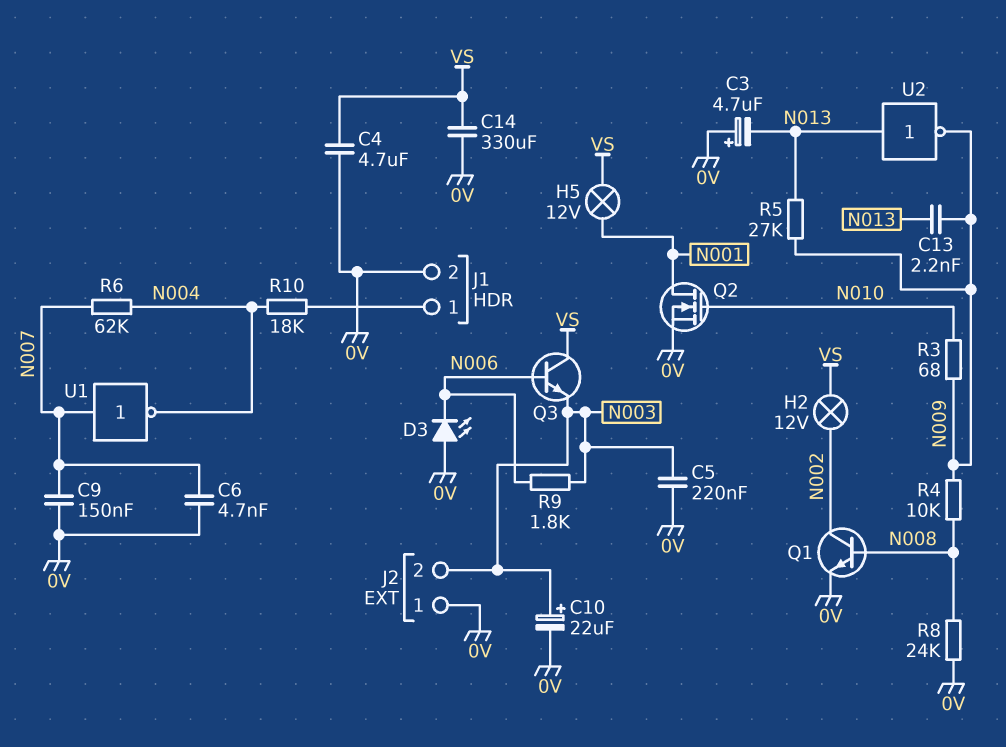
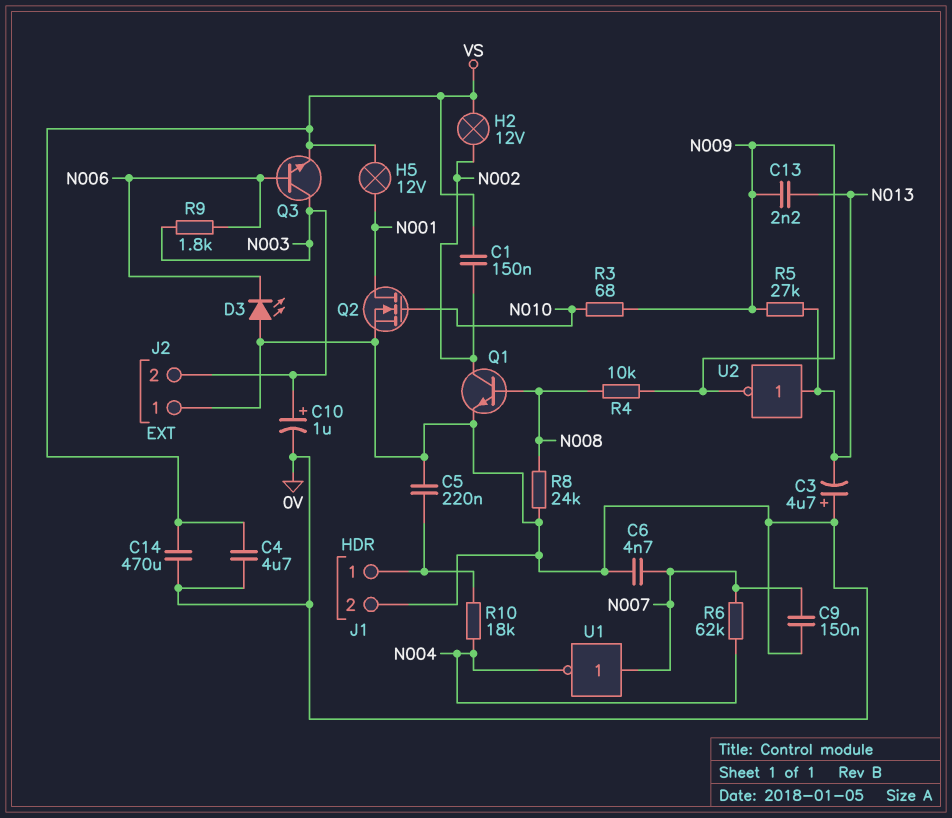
C1: none -> 150nF (N002, VS)
C5: 220nF (0V, N003) -> 220nF (0V, J1/1)
C10: 22uF (plus N003, minus 0V) -> 1uF (plus N003, minus 0V)
C14: 330uF (0V, VS) -> 470uF (0V, VS)
Q3: NPN (B N006, C VS, E N003) -> NPN (B N006, C N003, E VS)

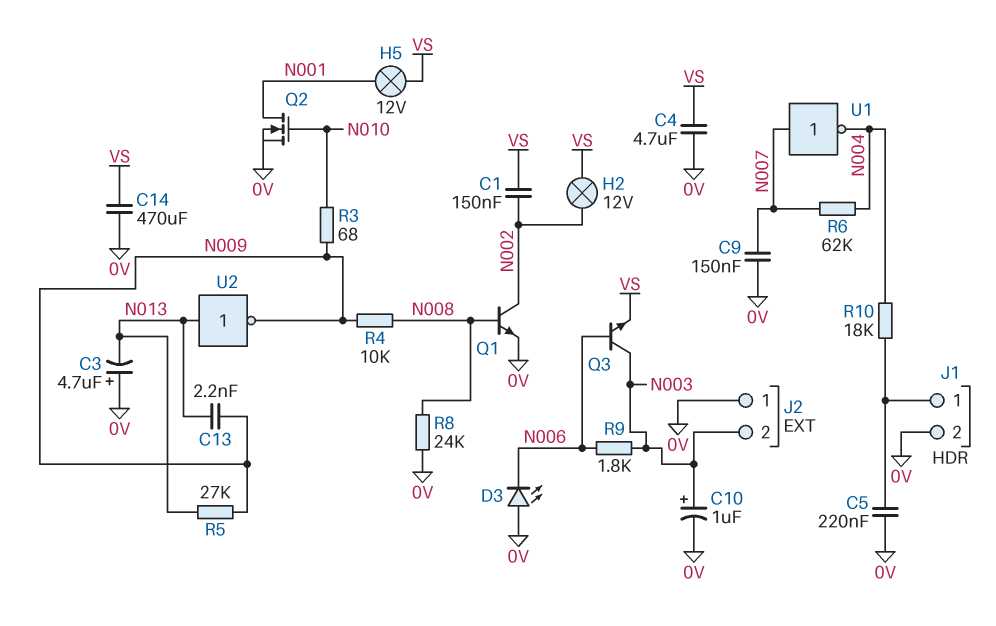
C6: 4.7nF (0V, N007) -> none

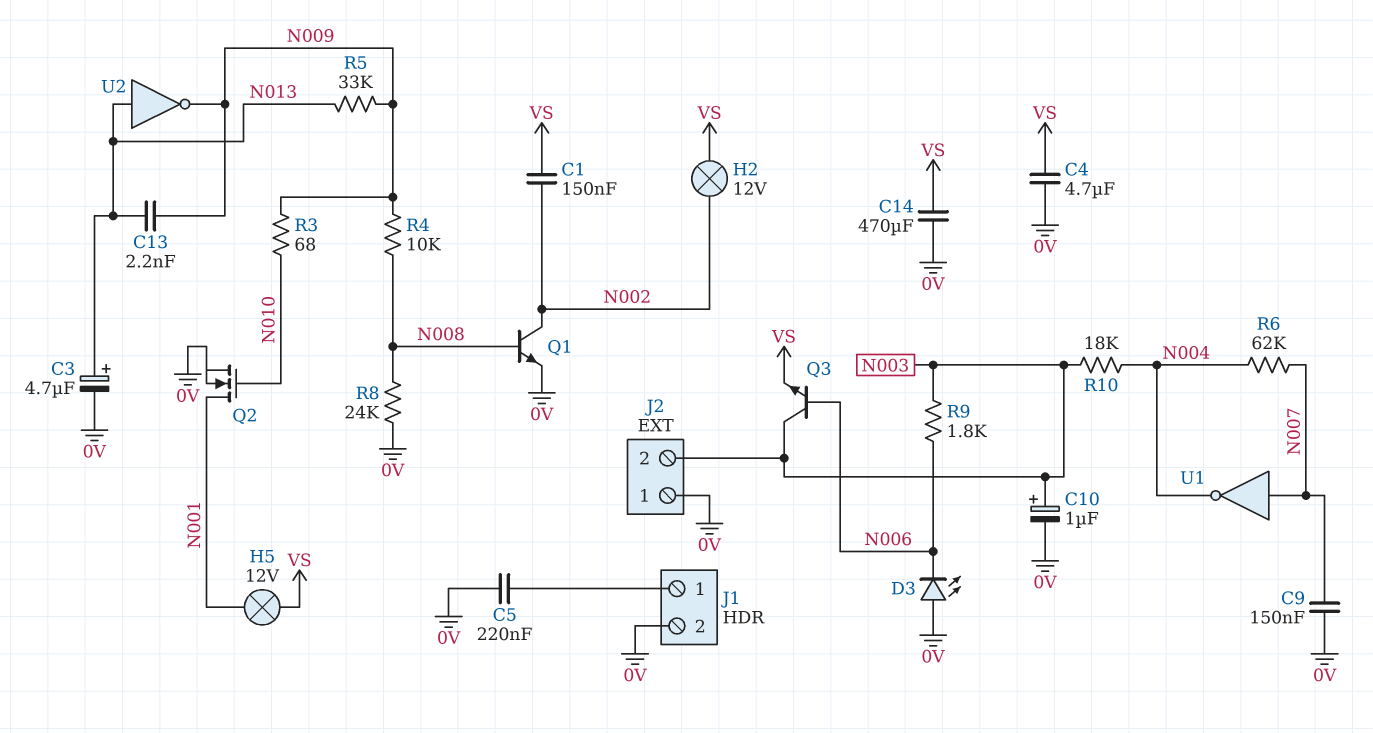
C3: 4.7uF (plus 0V, minus N013) -> 4.7uF (plus N013, minus 0V)
R5: 27k (N009, N013) -> 33k (N009, N013)
R10: 18k (J1/1, N004) -> 18k (N003, N004)

